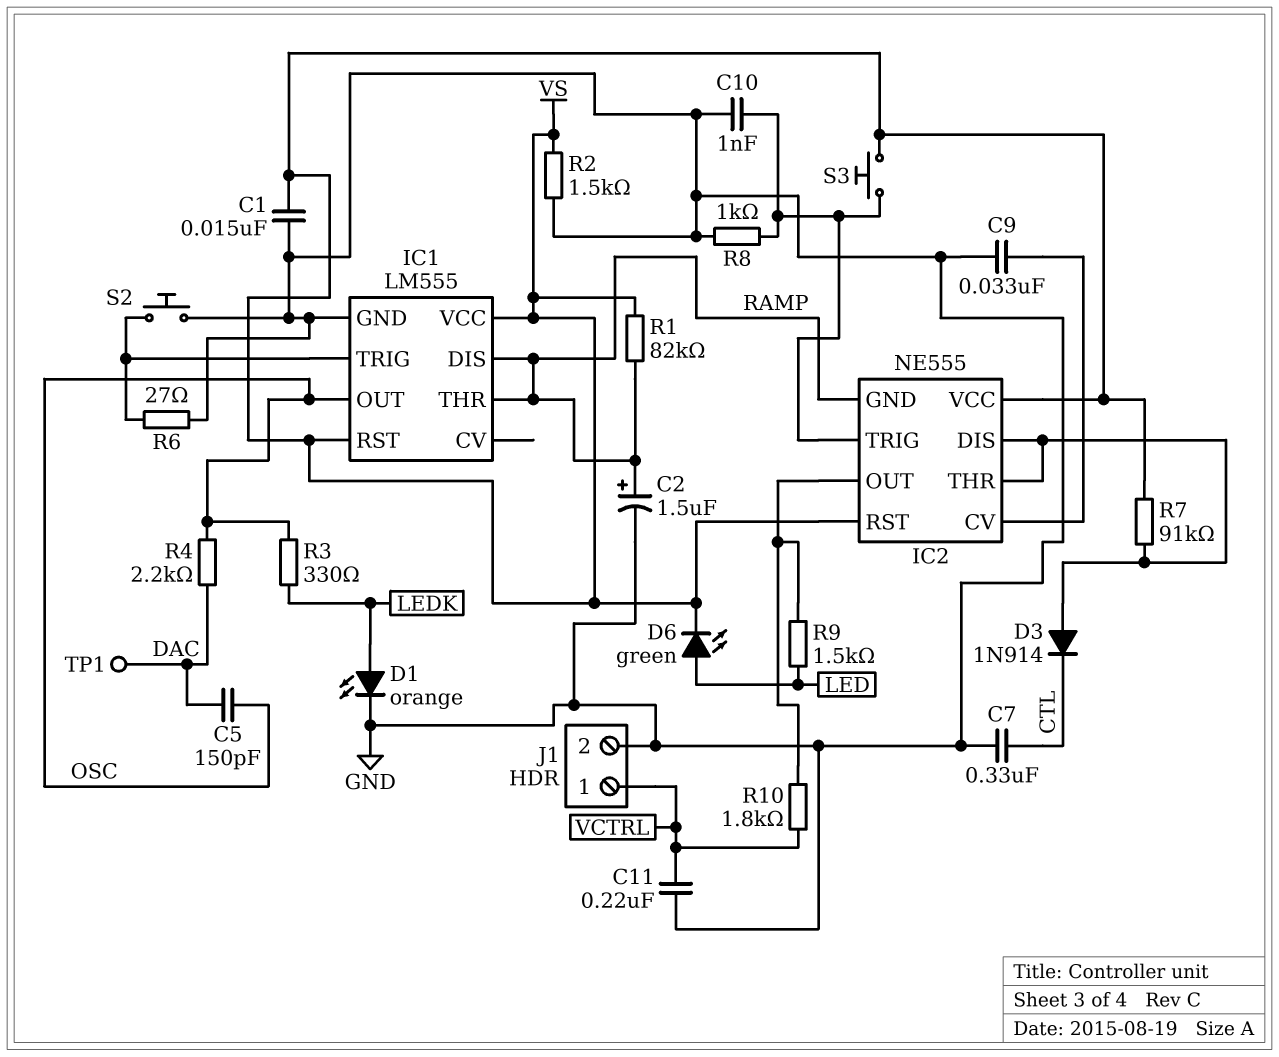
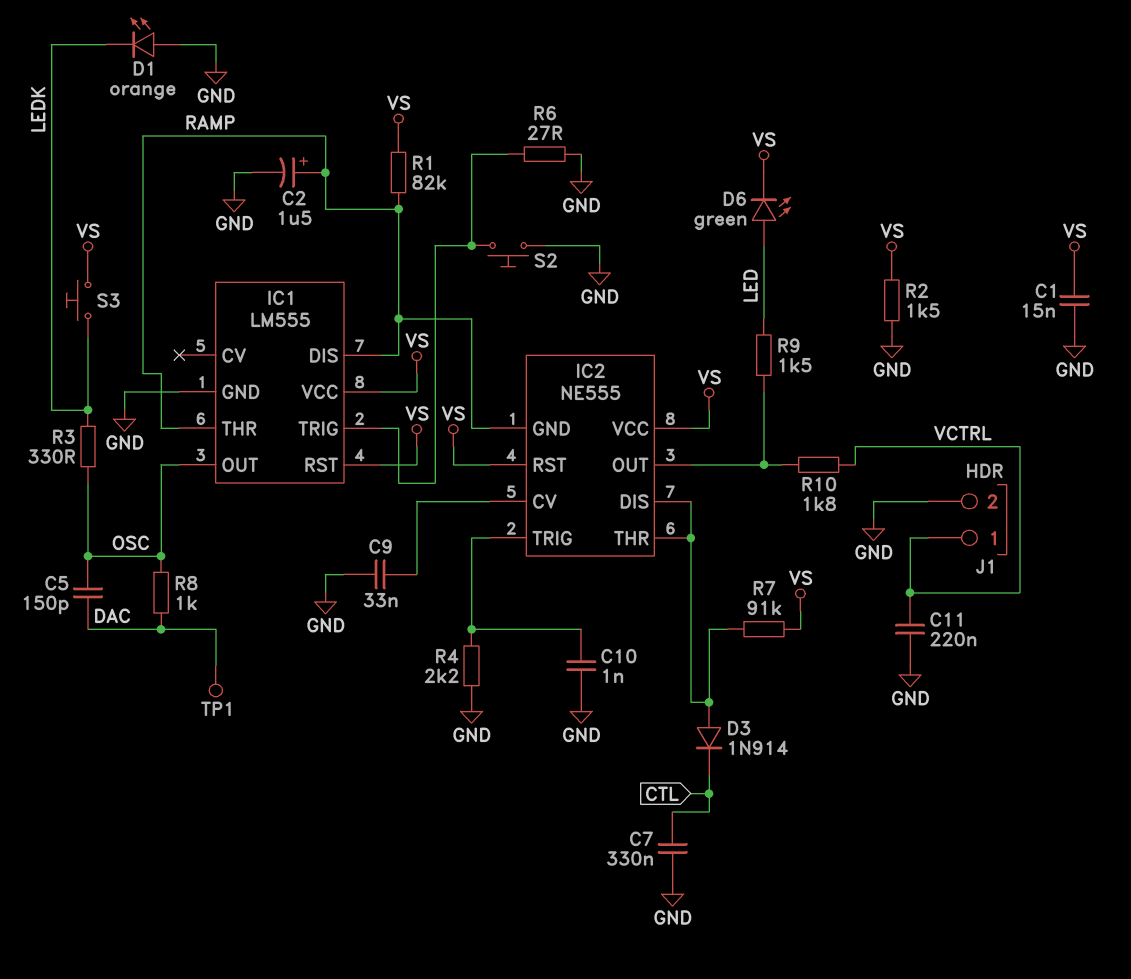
D1: LED orange (A LEDK, K GND) -> LED orange (A GND, K LEDK)
R4: 2.2k (DAC, OSC) -> 2.2k (GND, IC2/TRIG)
R8: 1k (GND, IC2/TRIG) -> 1k (DAC, OSC)
S3: button (IC2/TRIG, VS) -> button (LEDK, VS)

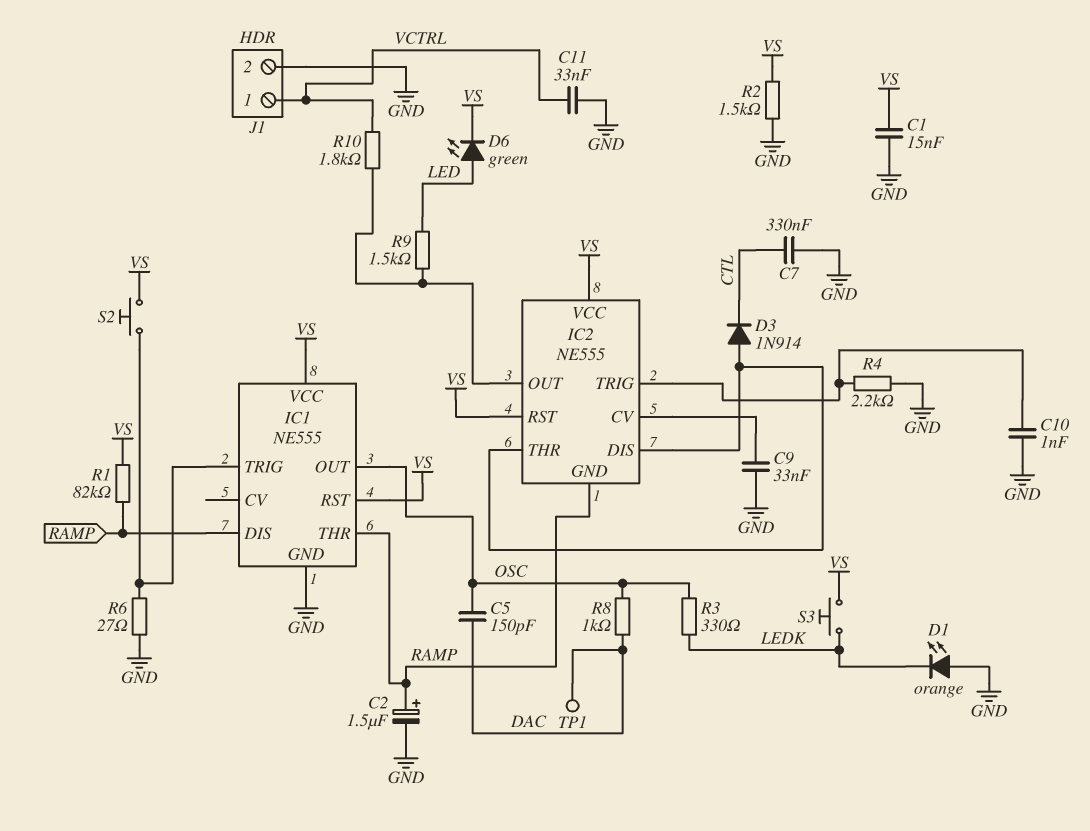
C11: 220nF (GND, VCTRL) -> 33nF (GND, VCTRL)
IC1: LM555 -> NE555
R7: 91k (IC2/DIS, VS) -> none
S2: button (GND, IC1/TRIG) -> button (IC1/TRIG, VS)

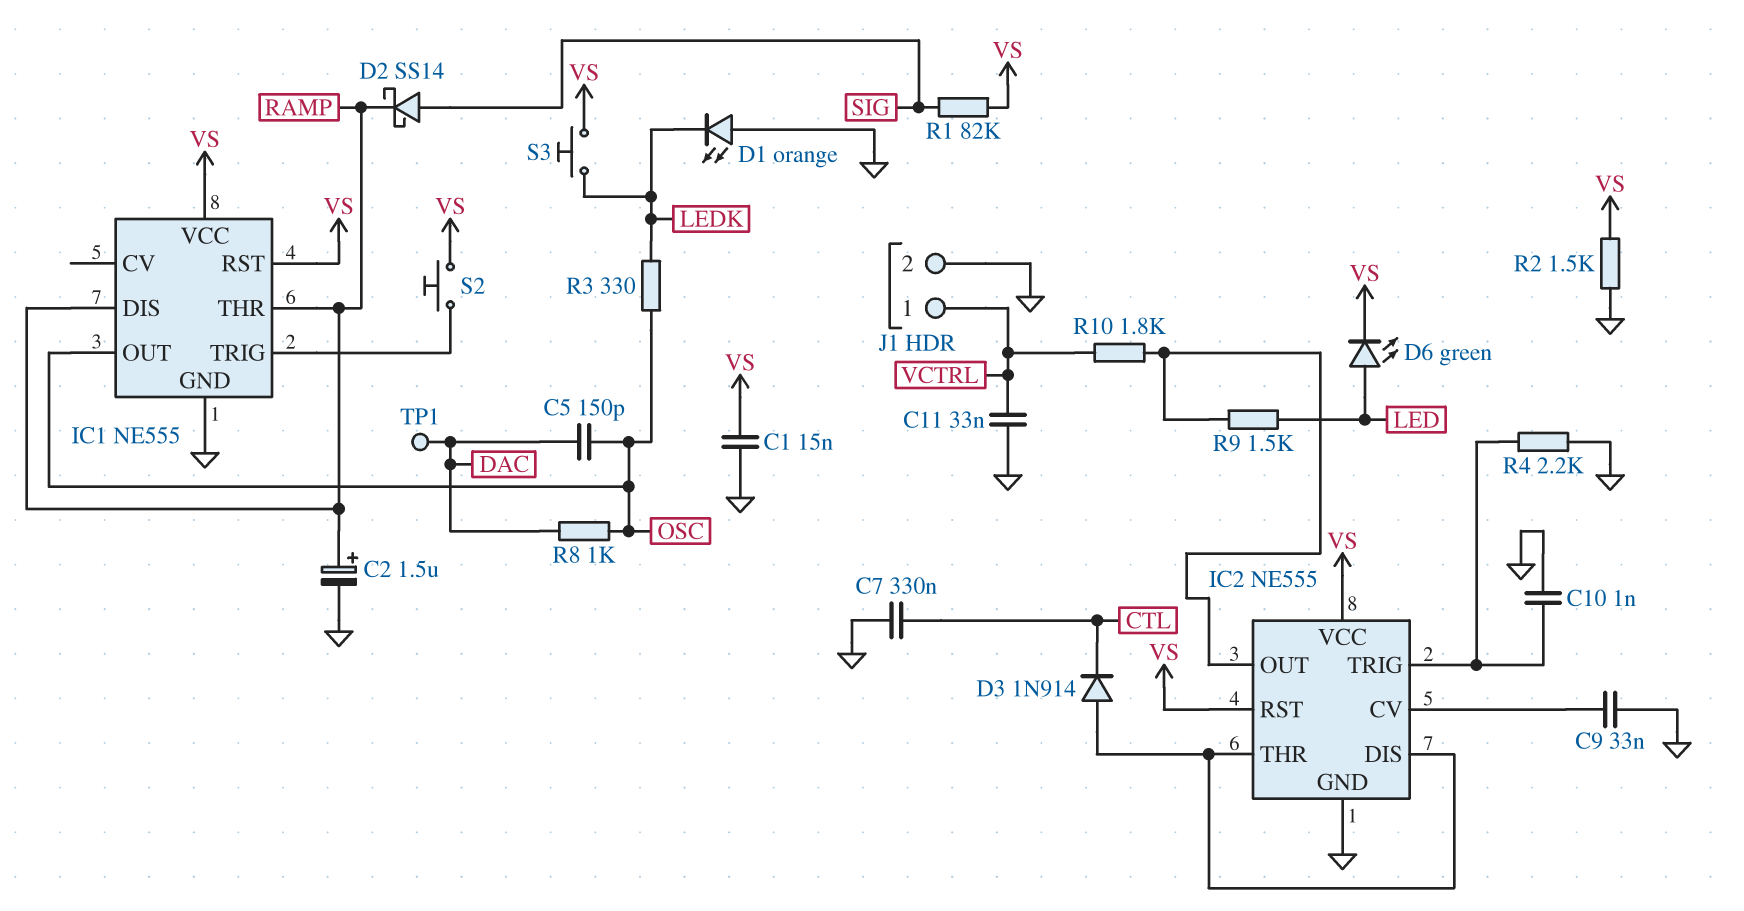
D2: none -> schottky SS14 (A SIG, K RAMP)
IC2 pin GND: RAMP -> GND
R1: 82k (RAMP, VS) -> 82k (SIG, VS)
R6: 27 (GND, IC1/TRIG) -> none

